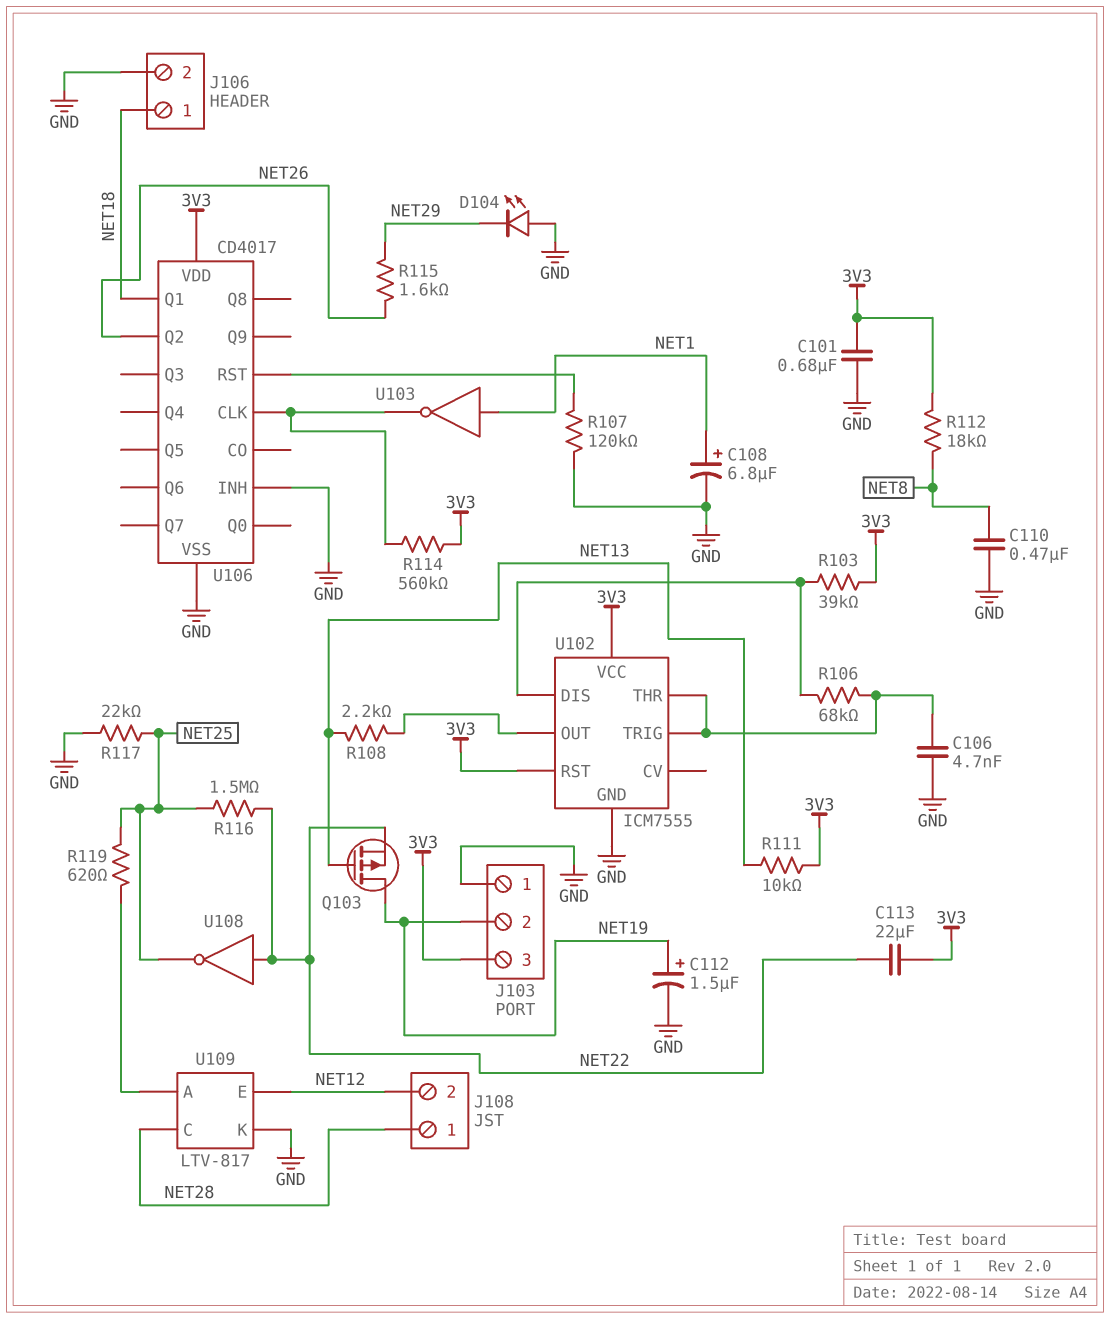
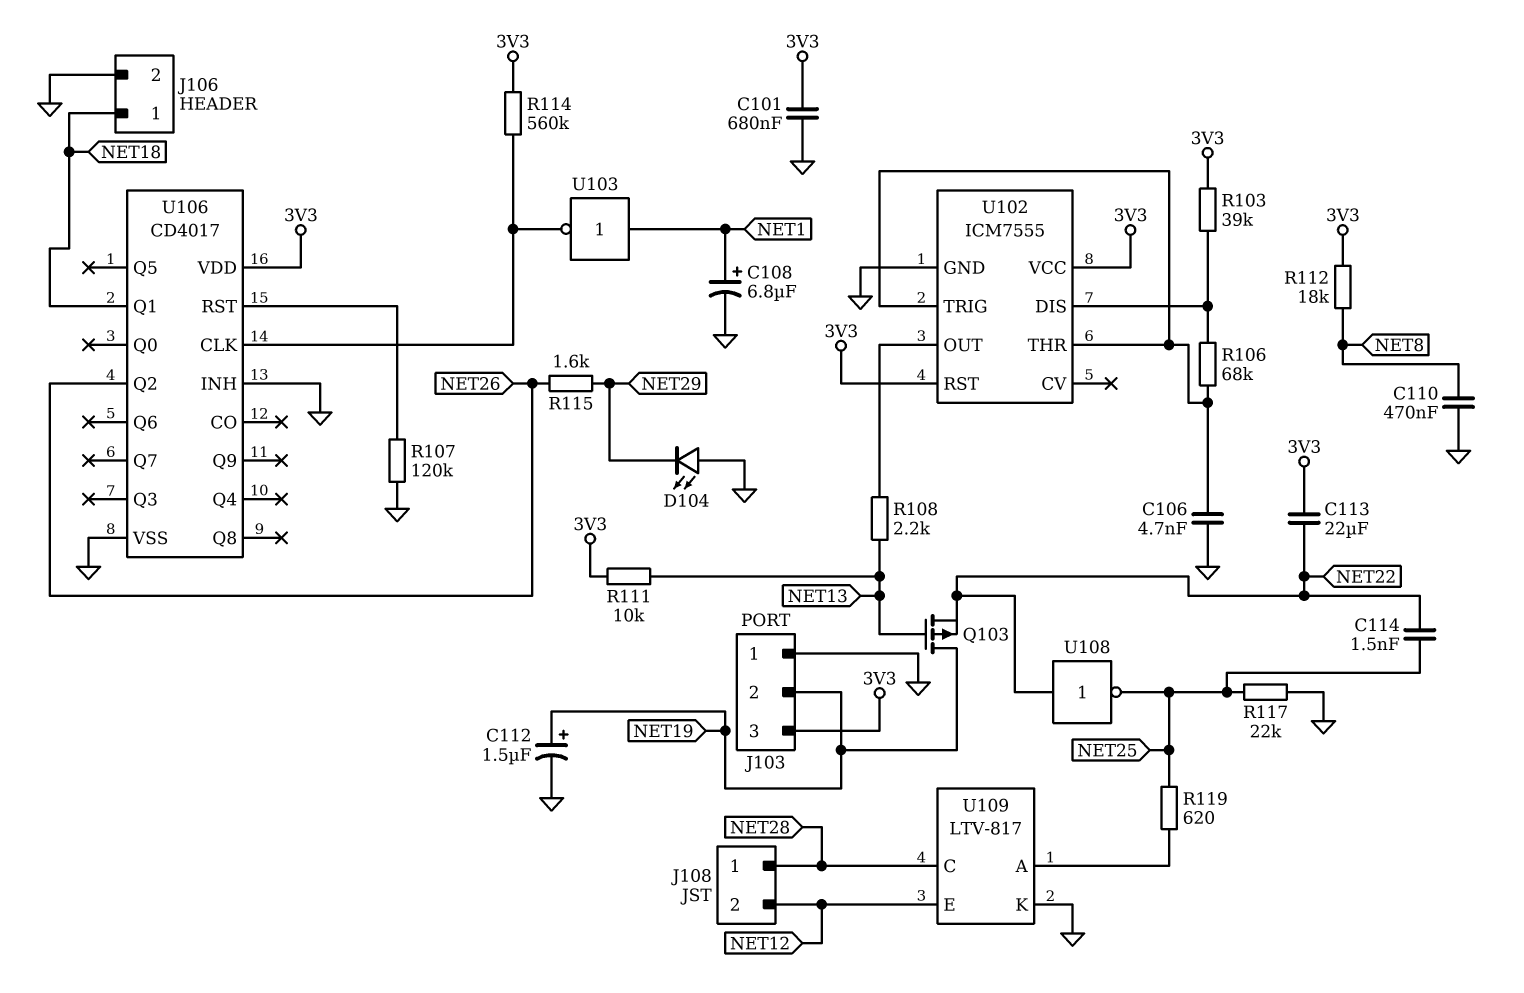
C114: none -> 1.5nF (NET22, NET25)
R116: 1.5M (NET22, NET25) -> none

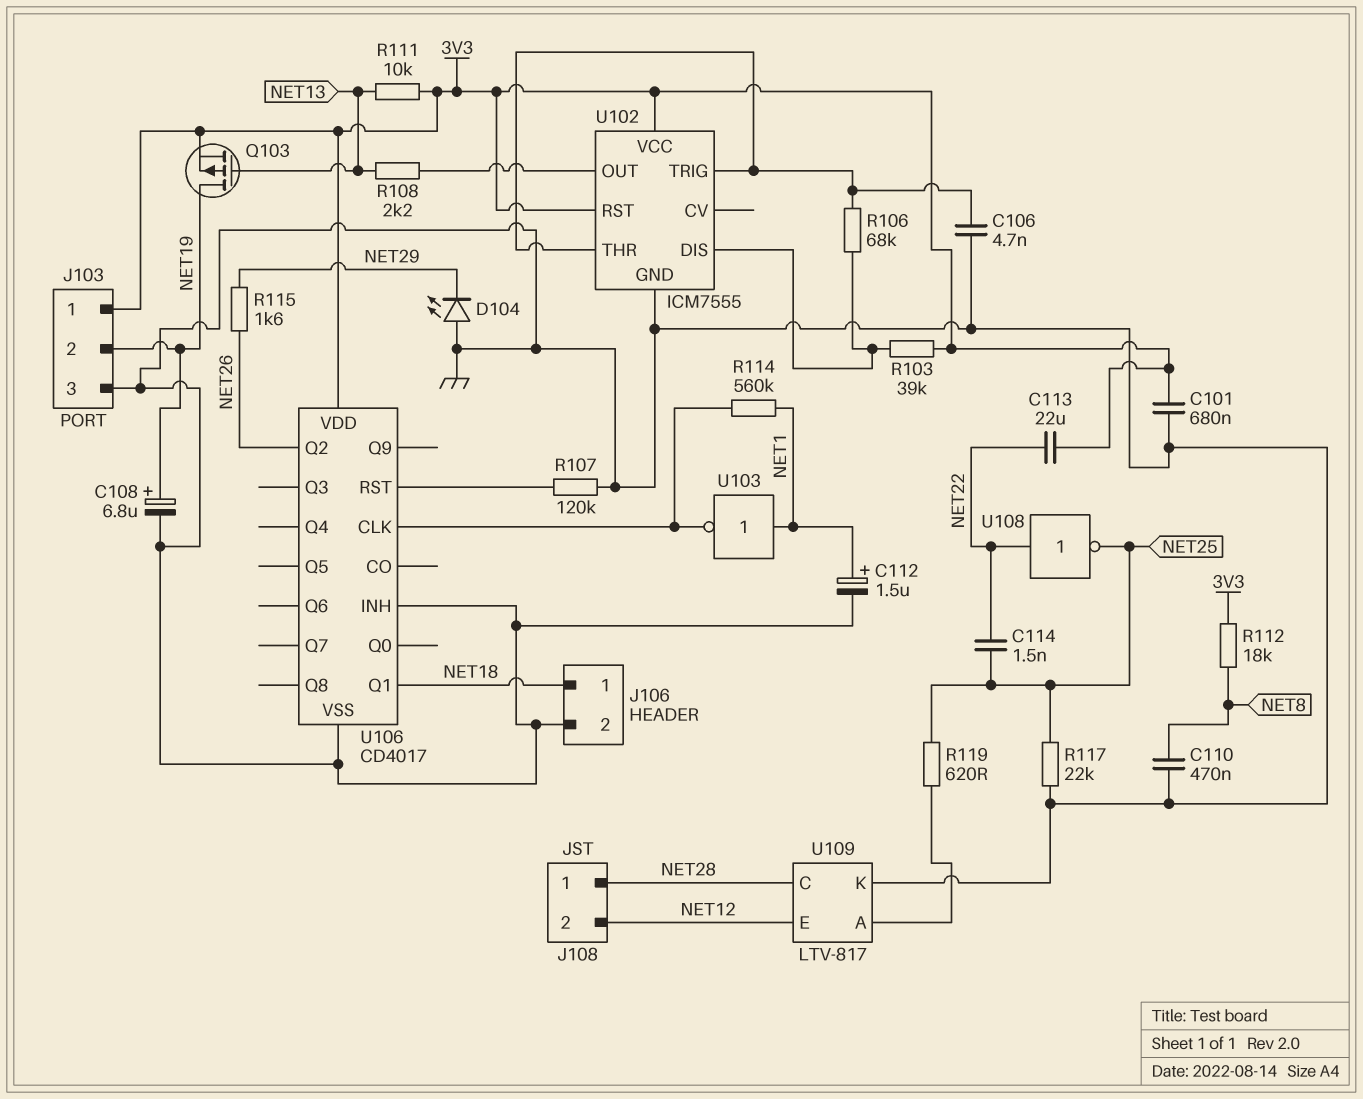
C108: 6.8uF (plus NET1, minus GND) -> 6.8uF (plus NET19, minus GND)
C112: 1.5uF (plus NET19, minus GND) -> 1.5uF (plus NET1, minus GND)
J103 pin 1: GND -> 3V3
J103 pin 3: 3V3 -> GND
Q103: PMOS (G NET13, D NET19, S NET22) -> PMOS (G NET13, D NET19, S 3V3)
R114: 560k (3V3, U106/CLK) -> 560k (NET1, U106/CLK)

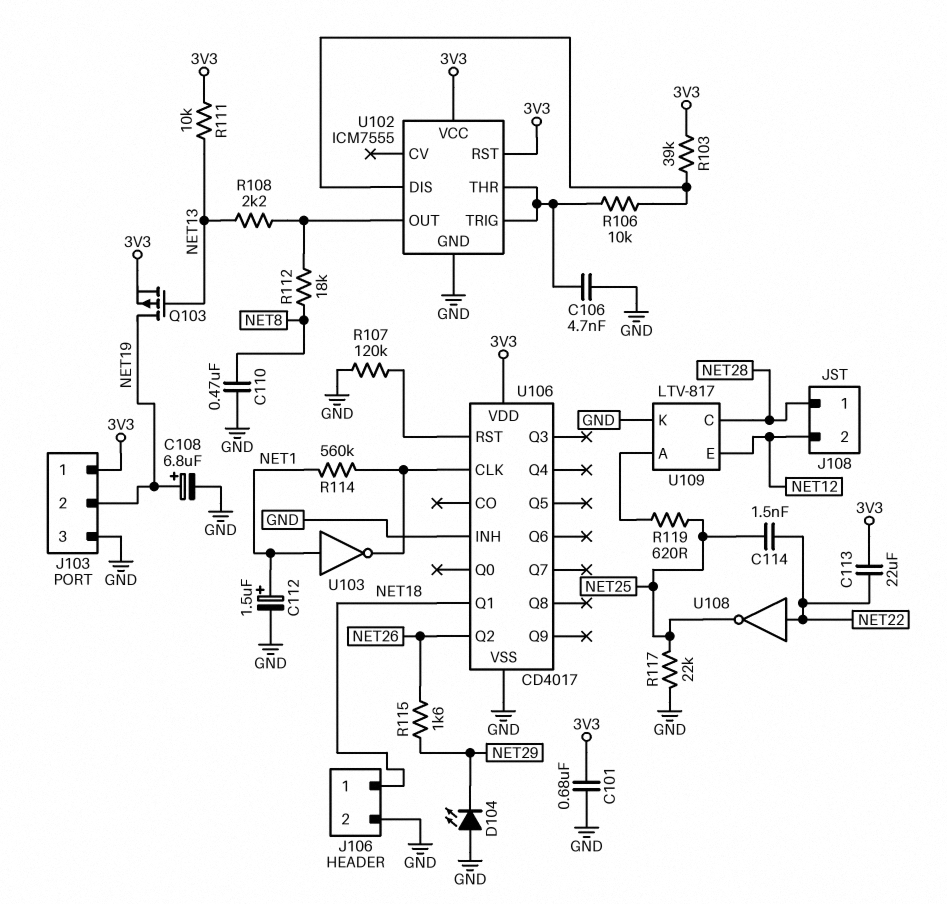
R106: 68k (U102/DIS, U102/THR) -> 10k (U102/DIS, U102/THR)
R112: 18k (3V3, NET8) -> 18k (NET8, U102/OUT)

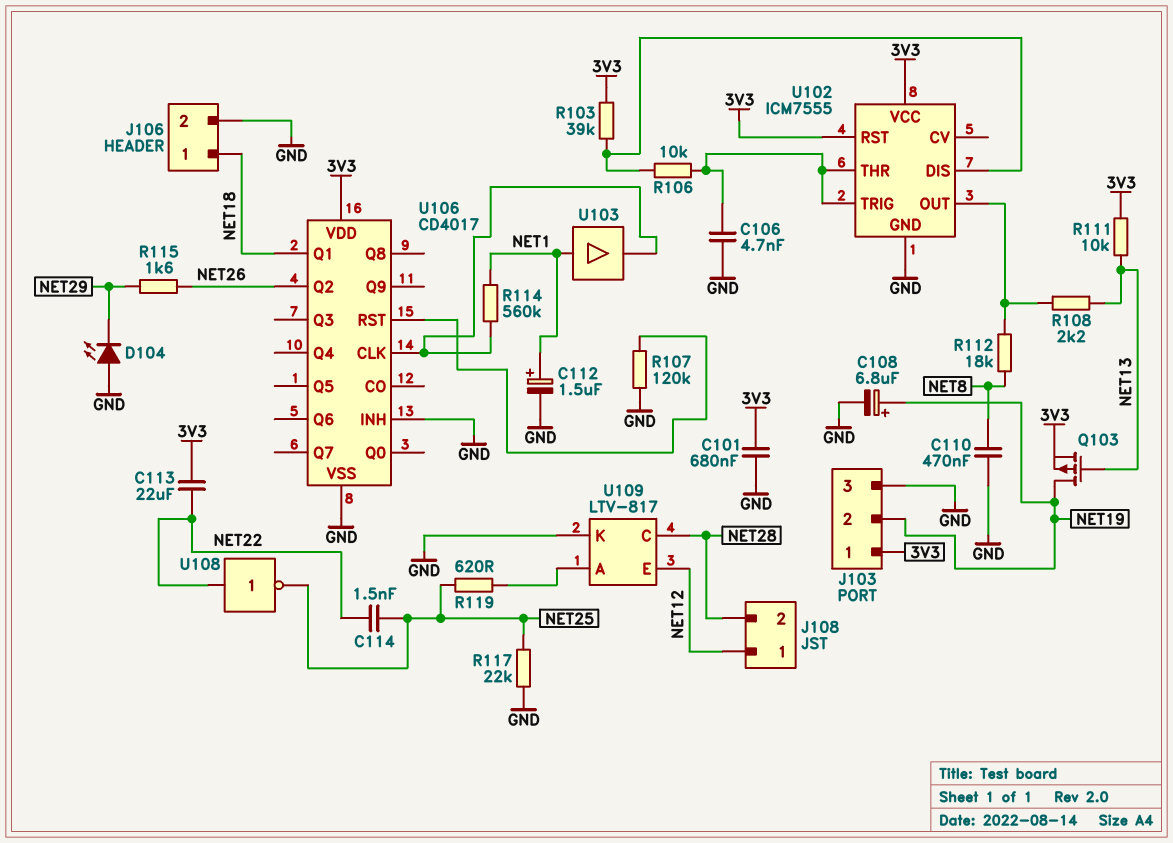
J108 pin 1: NET28 -> NET12
J108 pin 2: NET12 -> NET28
U103: NOT (in NET1, out U106/CLK) -> buffer (in NET1, out U106/CLK)

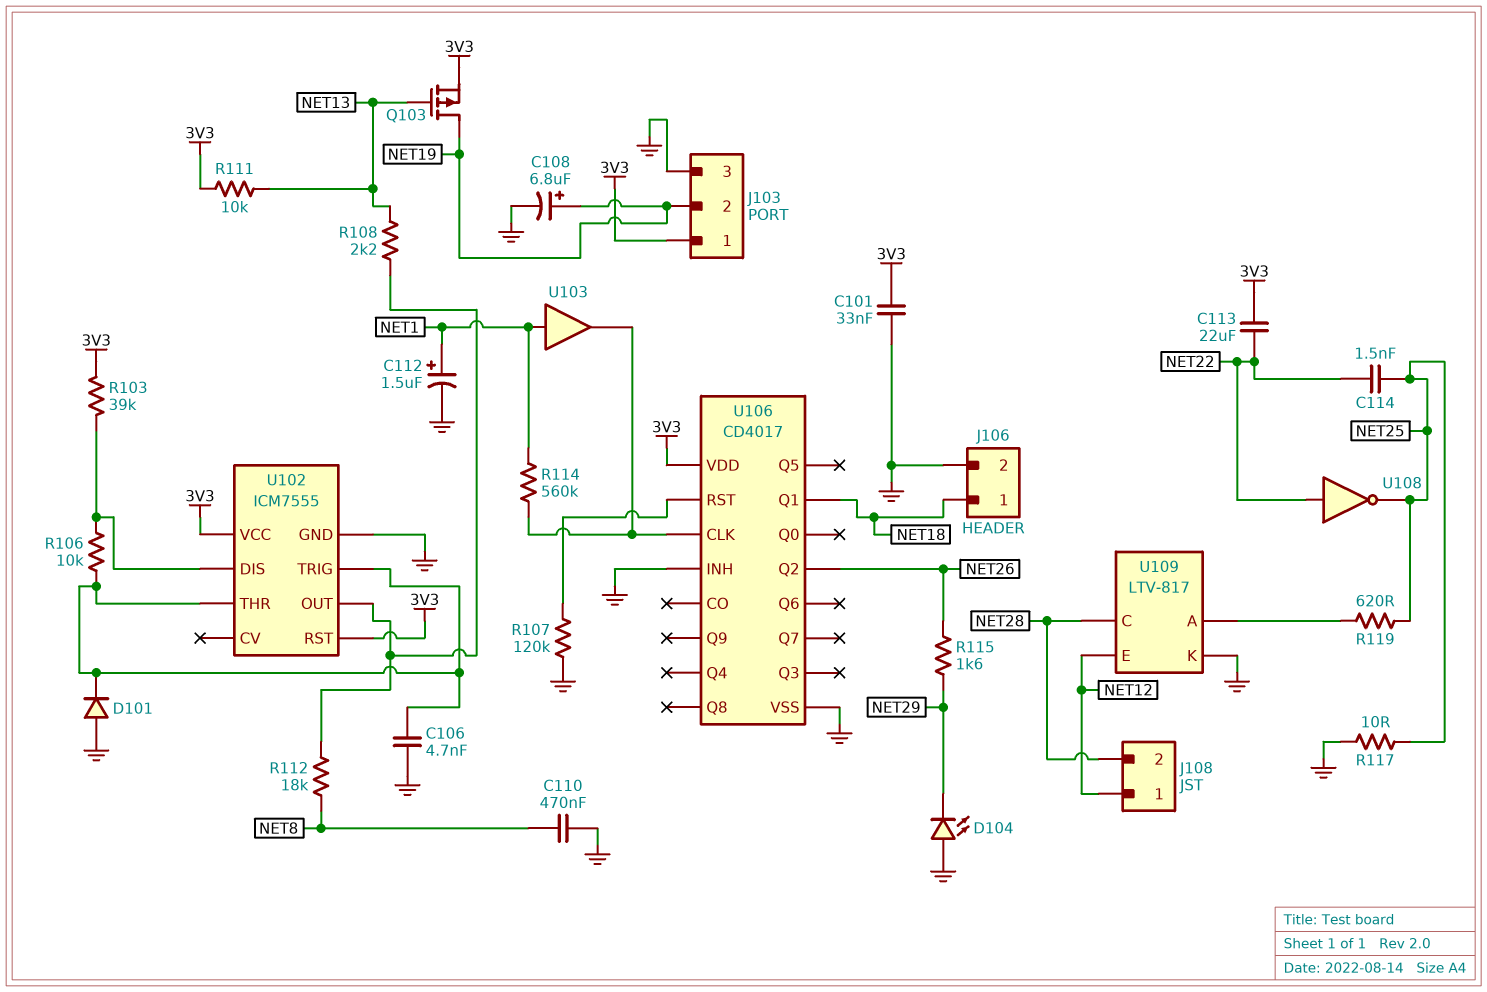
C101: 680nF (3V3, GND) -> 33nF (3V3, GND)
D101: none -> diode (A GND, K U102/THR)
R117: 22k (GND, NET25) -> 10 (GND, NET25)

